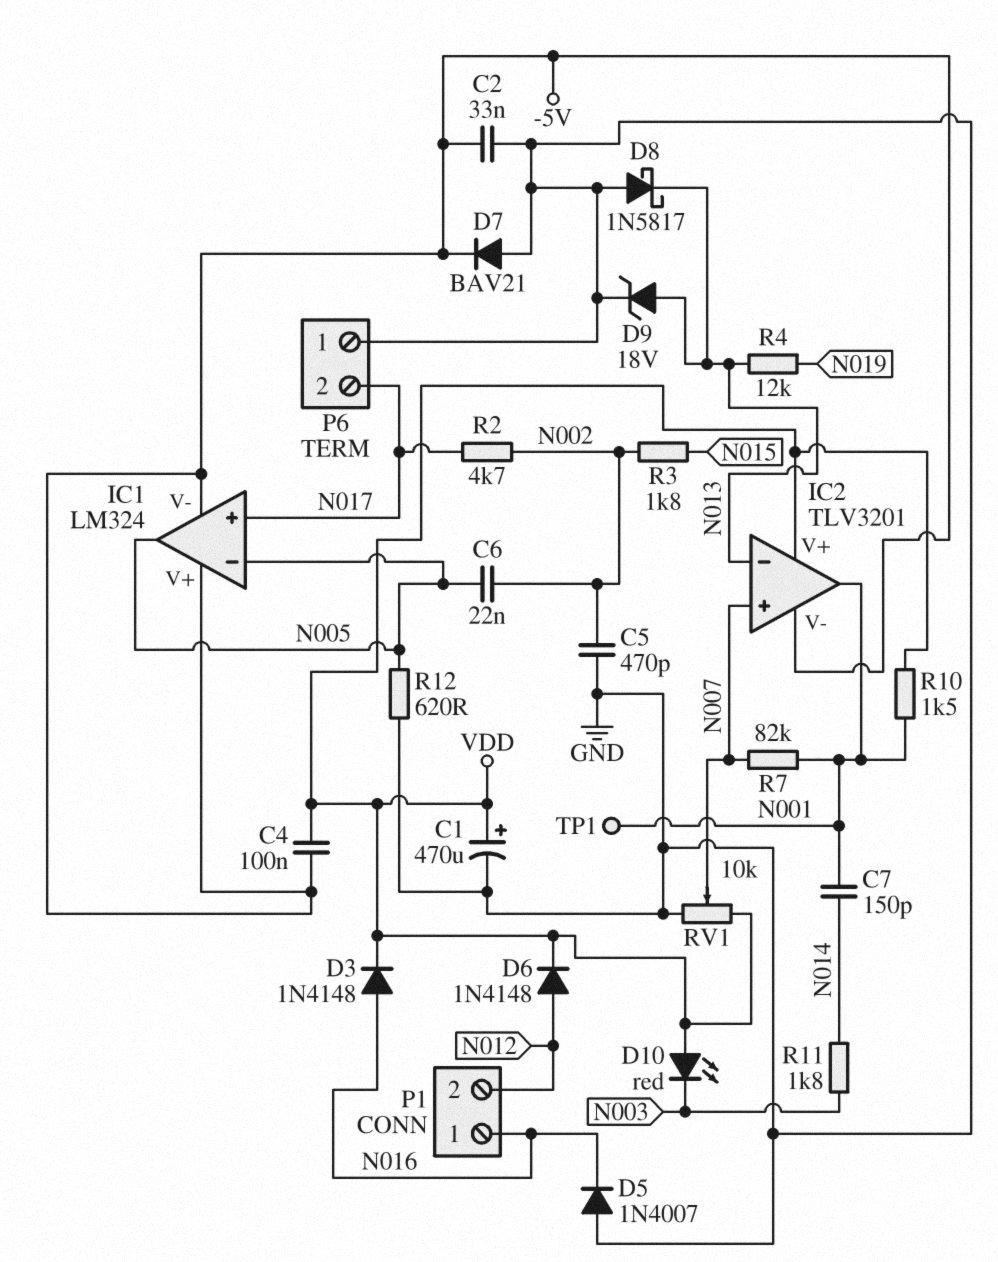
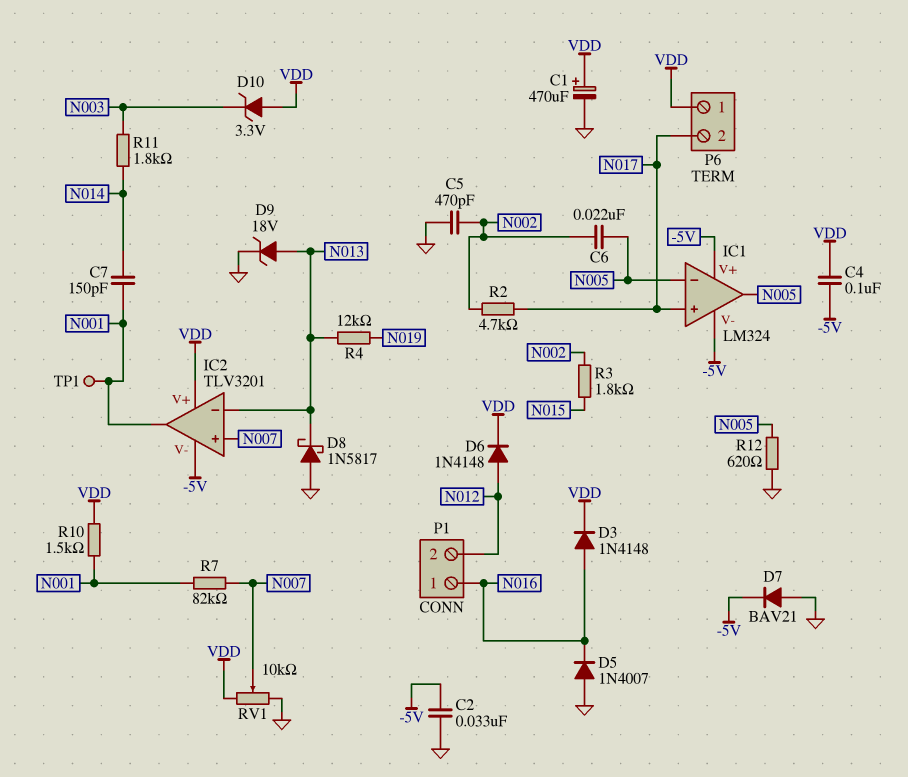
D10: LED red (A VDD, K N003) -> zener 3.3V (A VDD, K N003)
P6 pin 1: GND -> VDD

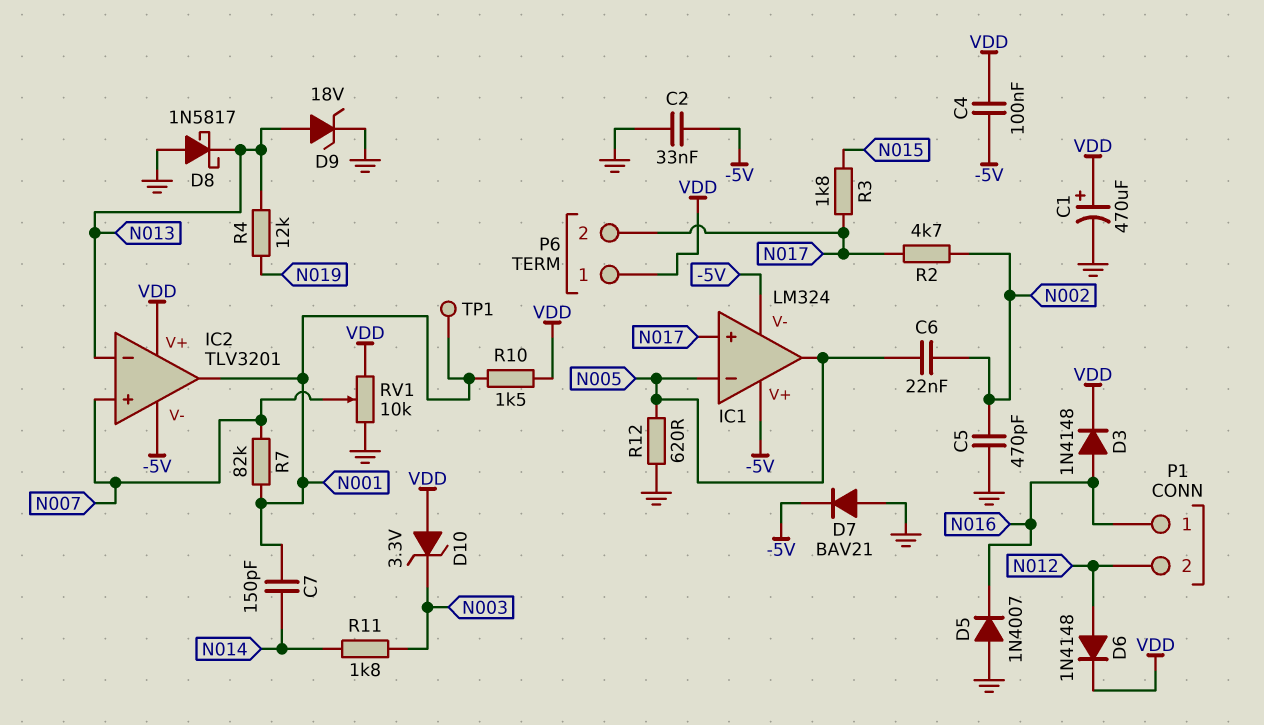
R3: 1.8k (N002, N015) -> 1.8k (N015, N017)

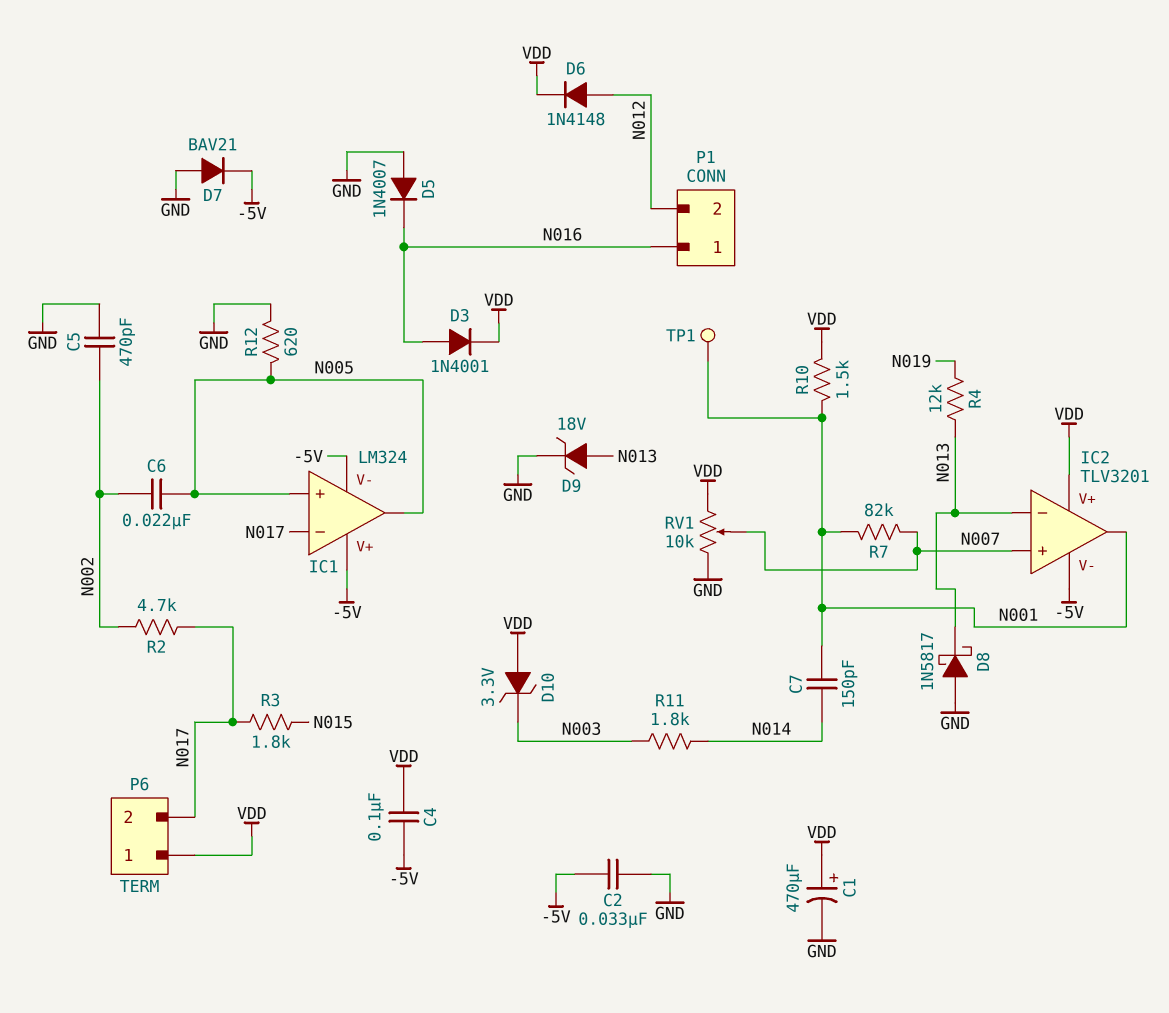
D3: diode 1N4148 (A N016, K VDD) -> diode 1N4001 (A N016, K VDD)
IC1 pin in+: N017 -> N005
IC1 pin in-: N005 -> N017

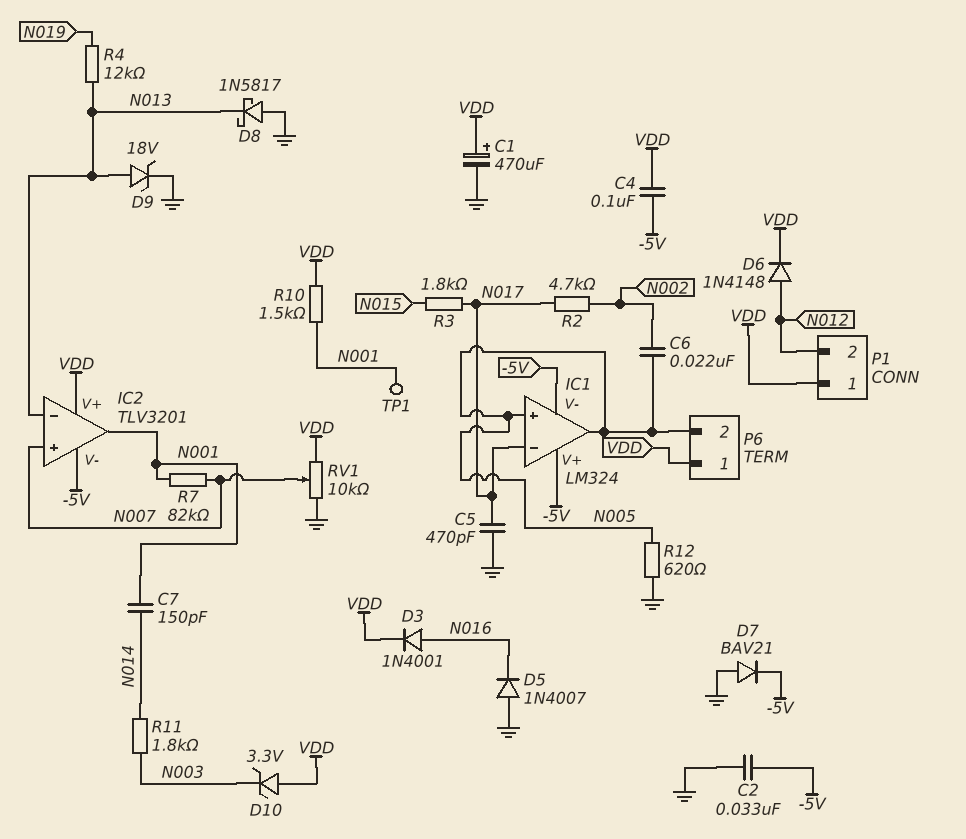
C5: 470pF (GND, N002) -> 470pF (GND, N017)
P1 pin 1: N016 -> VDD
P6 pin 2: N017 -> N005

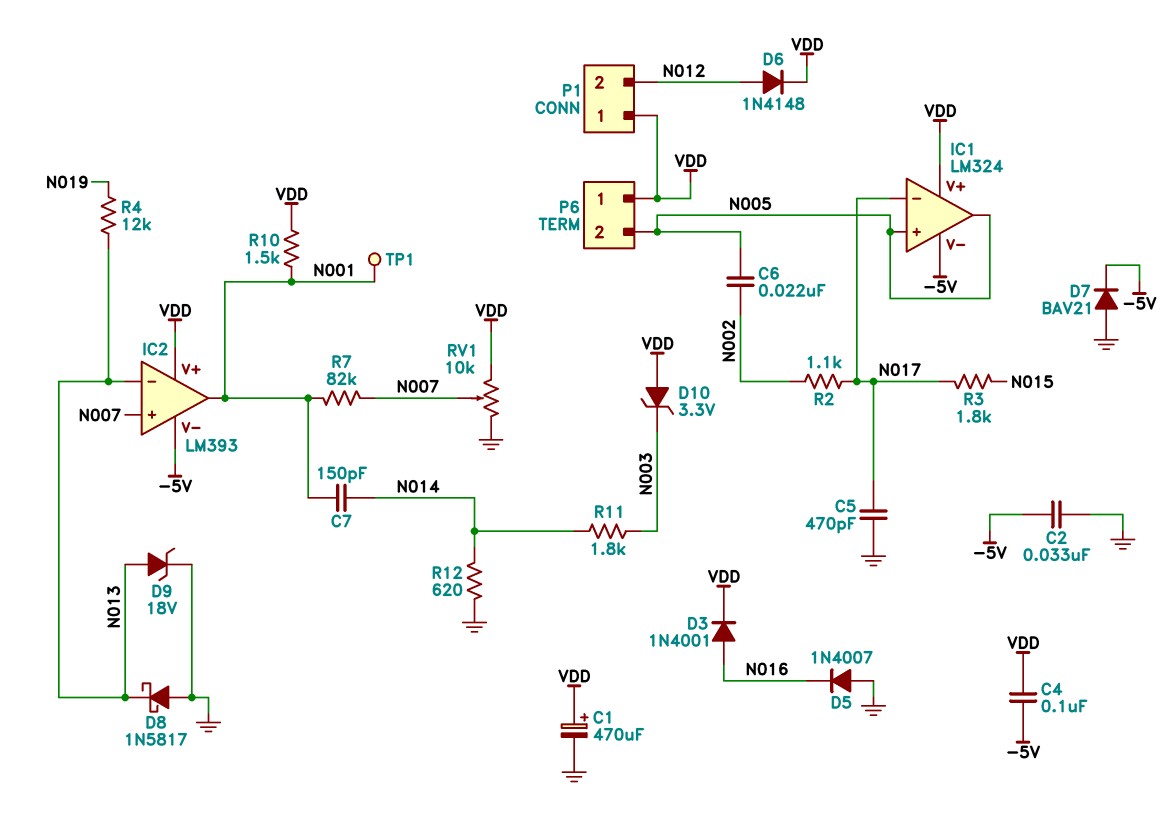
IC1 pin V+: -5V -> VDD
IC2: TLV3201 -> LM393
R2: 4.7k (N002, N017) -> 1.1k (N002, N017)
R12: 620 (GND, N005) -> 620 (GND, N014)

